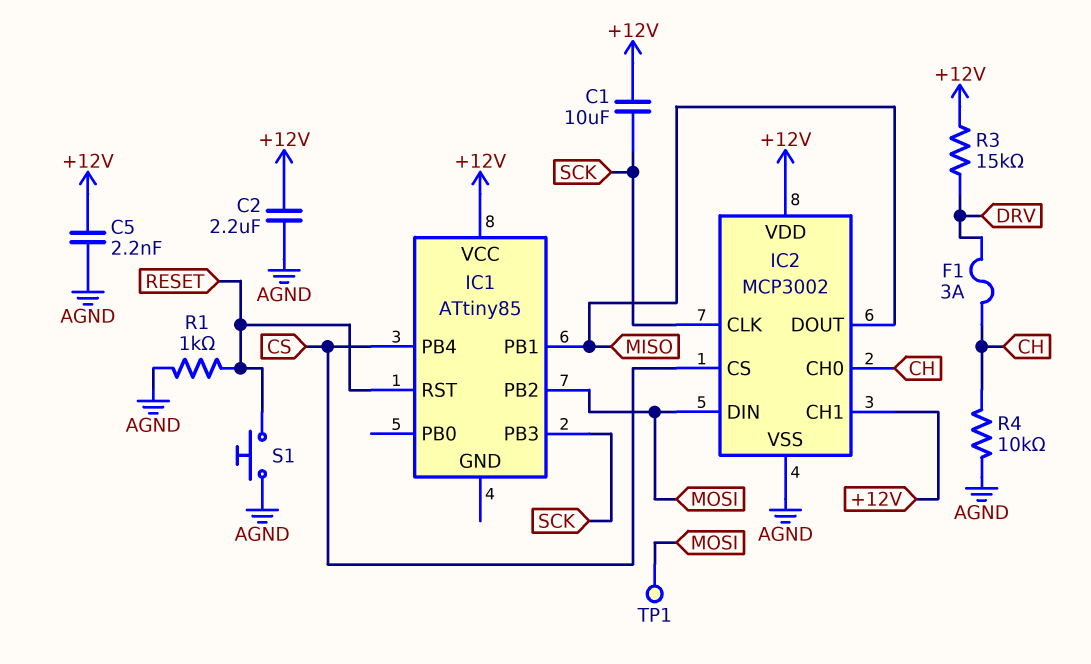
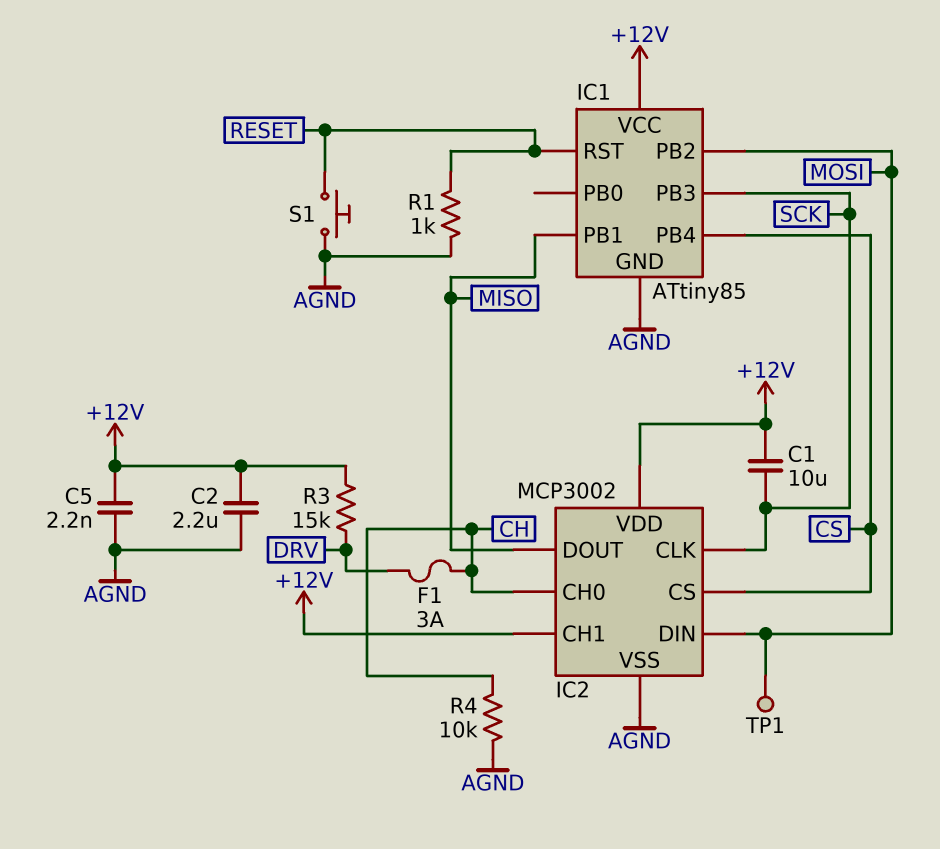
IC1 pin GND: none -> AGND

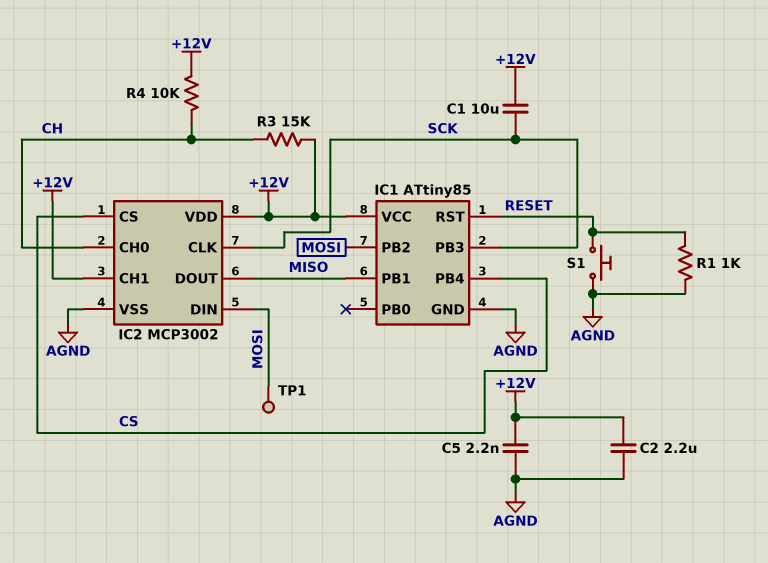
F1: 3A (CH, DRV) -> none
R3: 15k (+12V, DRV) -> 15k (+12V, CH)
R4: 10k (AGND, CH) -> 10k (+12V, CH)

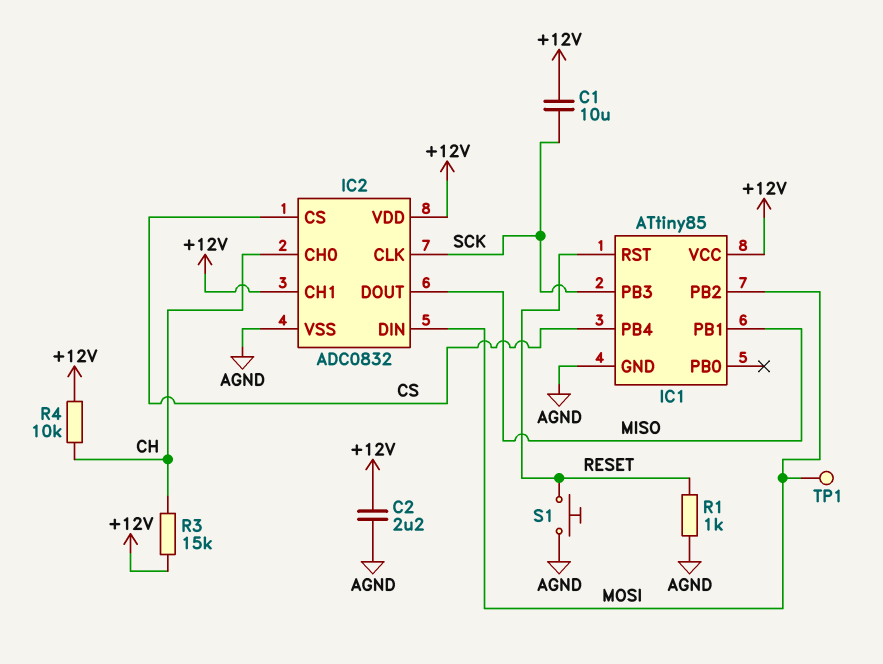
C5: 2.2nF (+12V, AGND) -> none
IC2: MCP3002 -> ADC0832

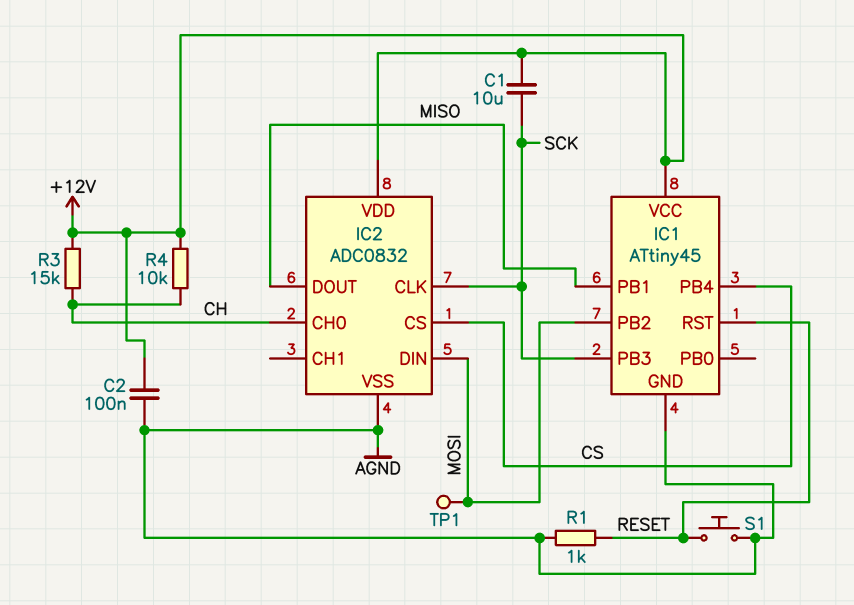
C2: 2.2uF (+12V, AGND) -> 100nF (+12V, AGND)
IC1: ATtiny85 -> ATtiny45
IC2 pin CH1: +12V -> none

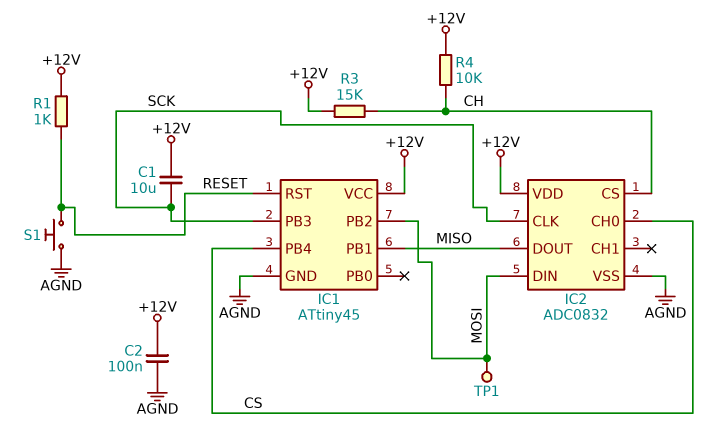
IC2 pin CH0: CH -> CS
IC2 pin CS: CS -> CH
R1: 1k (AGND, RESET) -> 1k (+12V, RESET)

